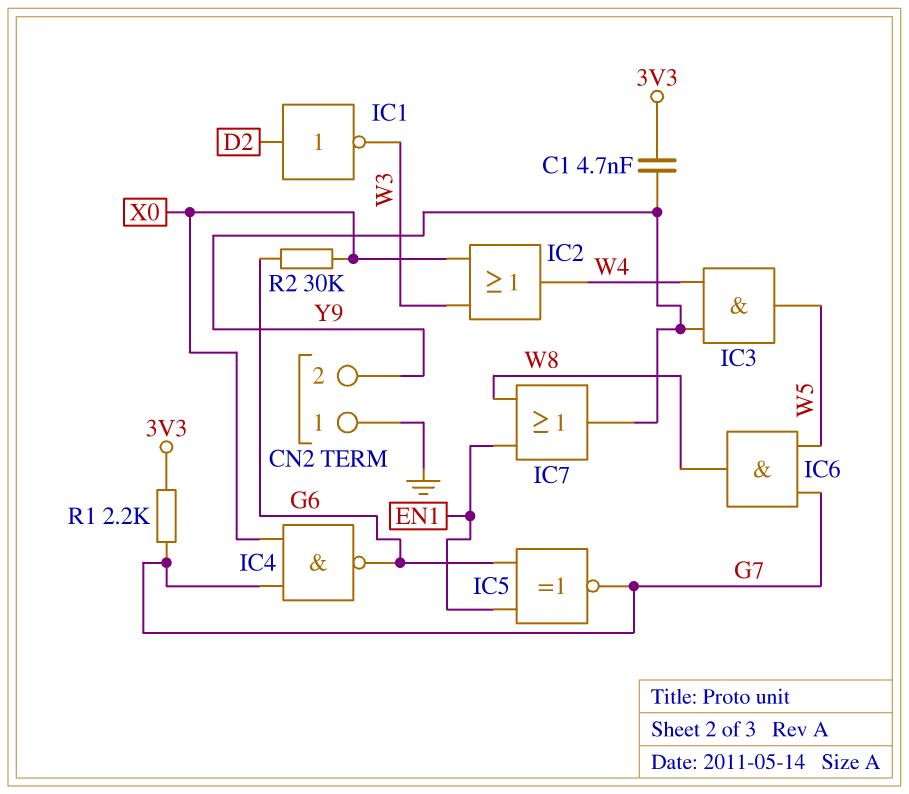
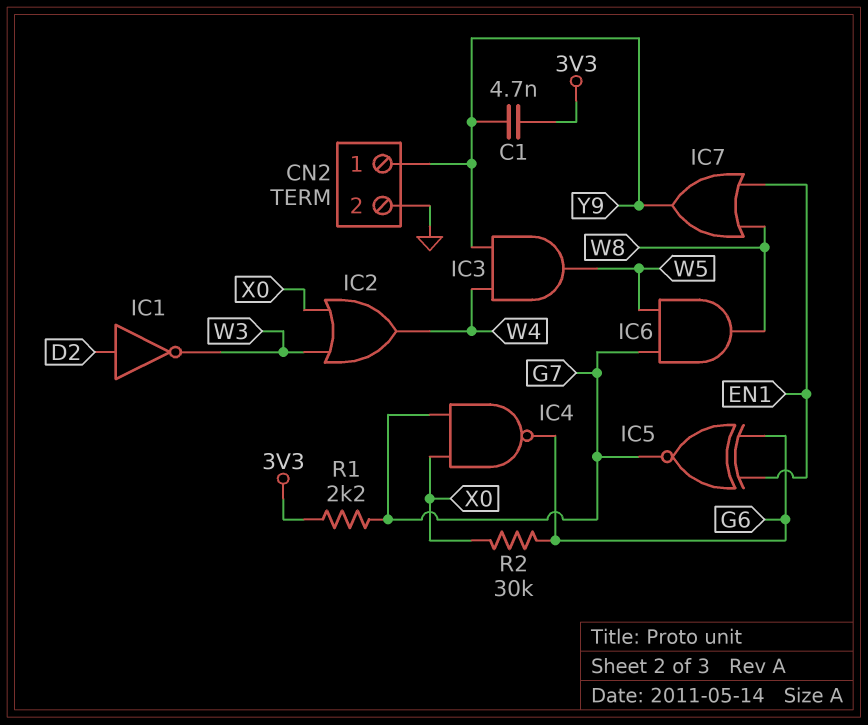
CN2 pin 1: GND -> Y9
CN2 pin 2: Y9 -> GND

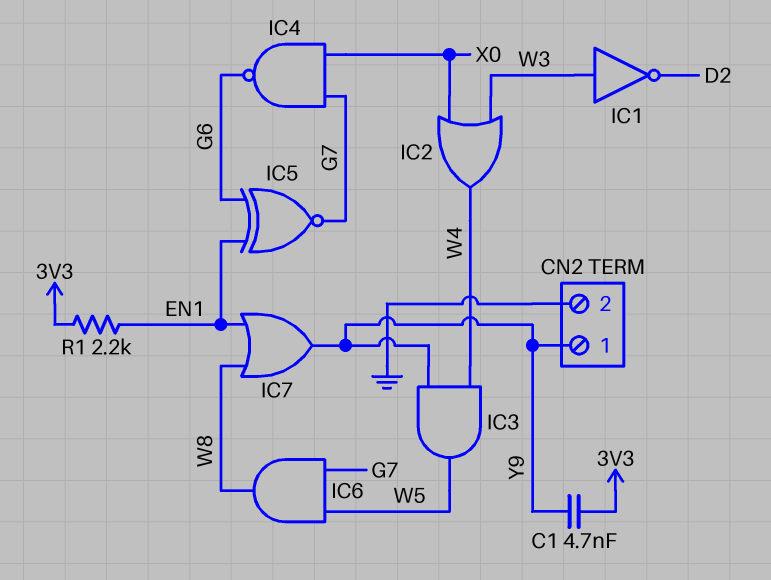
IC1: NOT (in D2, out W3) -> NOT (in W3, out D2)
R1: 2.2k (3V3, G7) -> 2.2k (3V3, EN1)
R2: 30k (G6, X0) -> none

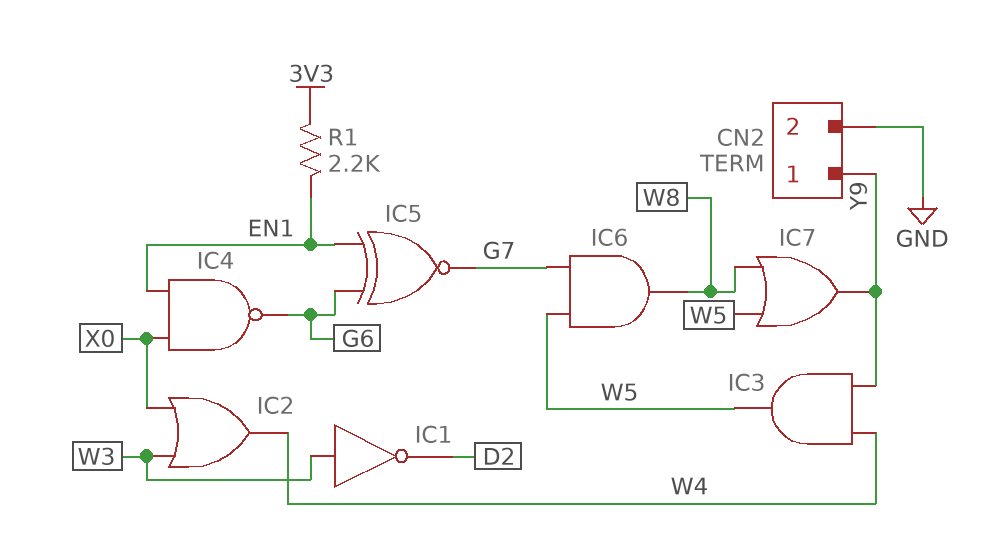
C1: 4.7nF (3V3, Y9) -> none
IC4: NAND (in G7, in X0, out G6) -> NAND (in EN1, in X0, out G6)
IC7: OR (in EN1, in W8, out Y9) -> OR (in W5, in W8, out Y9)

